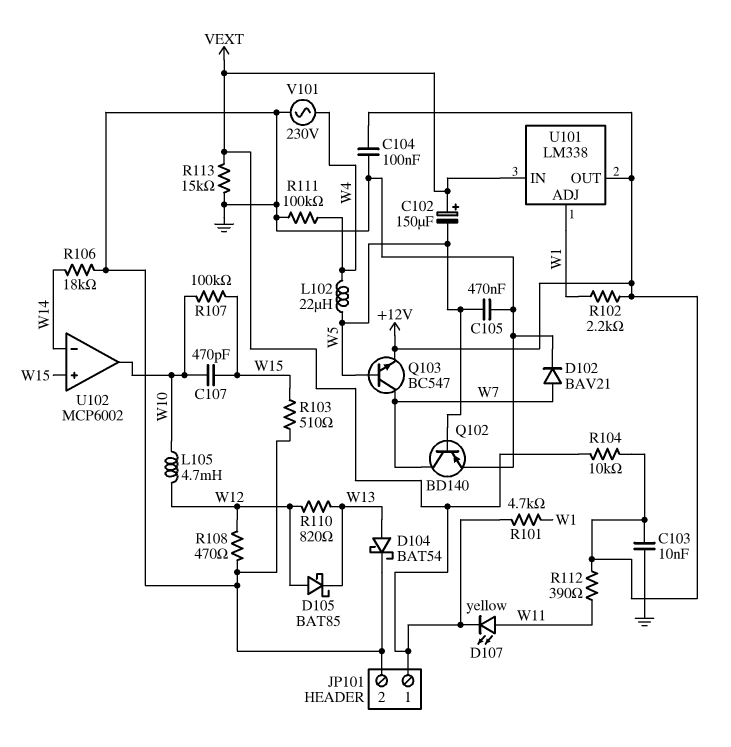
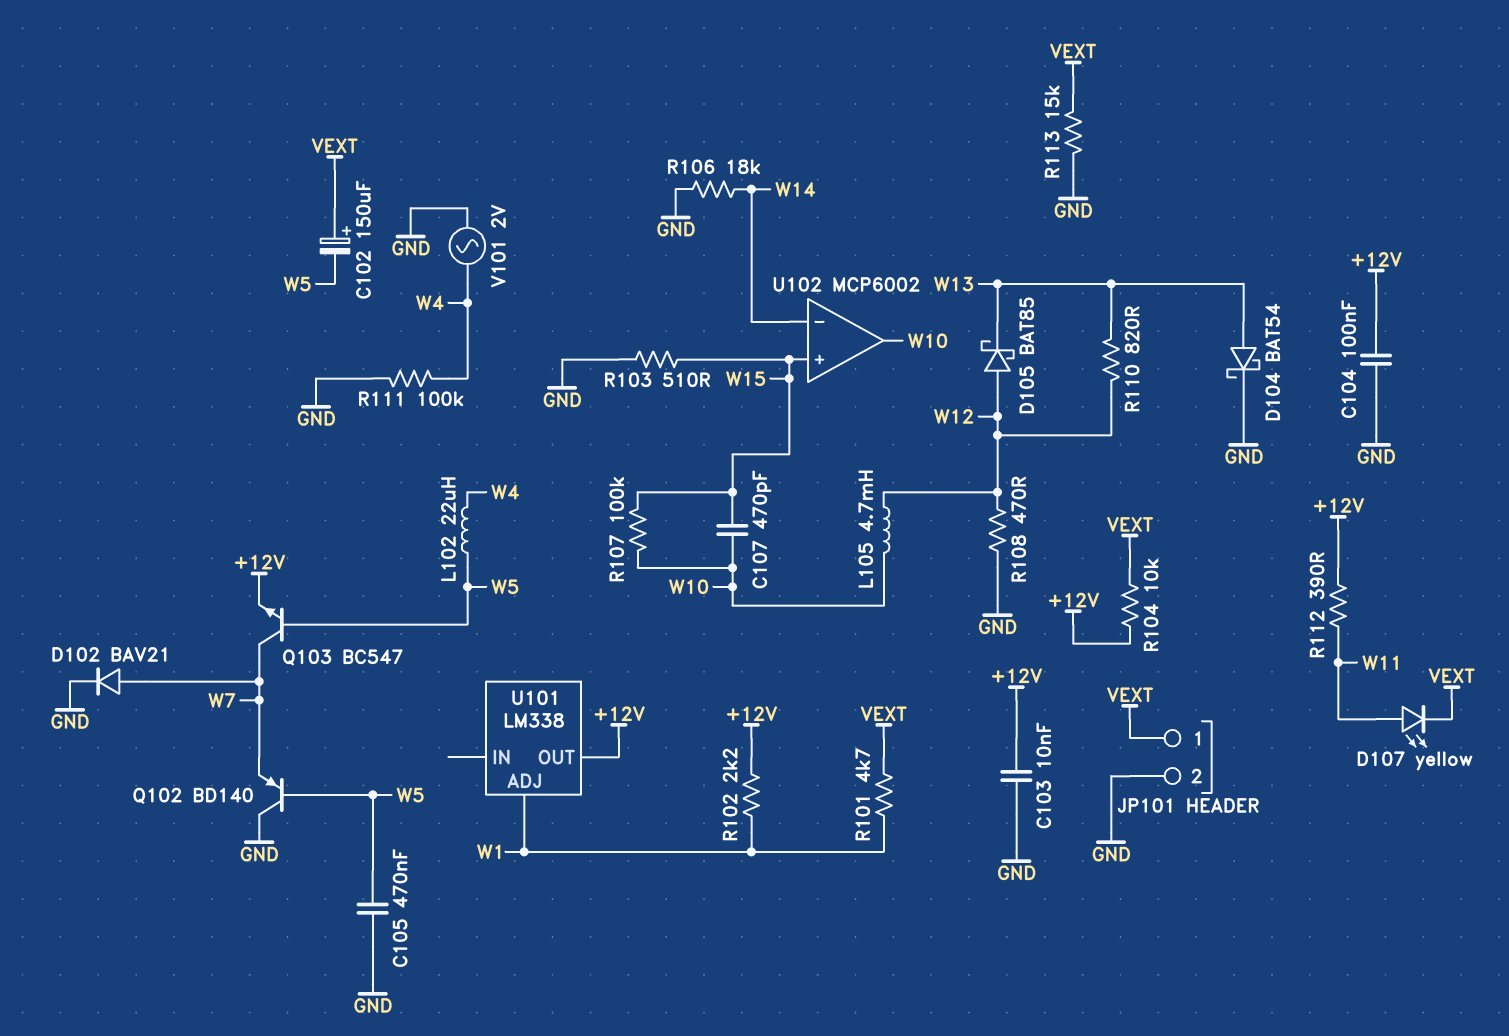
Q102: PNP BD140 (B W5, C W7, E GND) -> PNP BD140 (B W5, C GND, E W7)
U101 pin IN: VEXT -> none
V101: AC 230V (GND, W4) -> AC 2V (GND, W4)

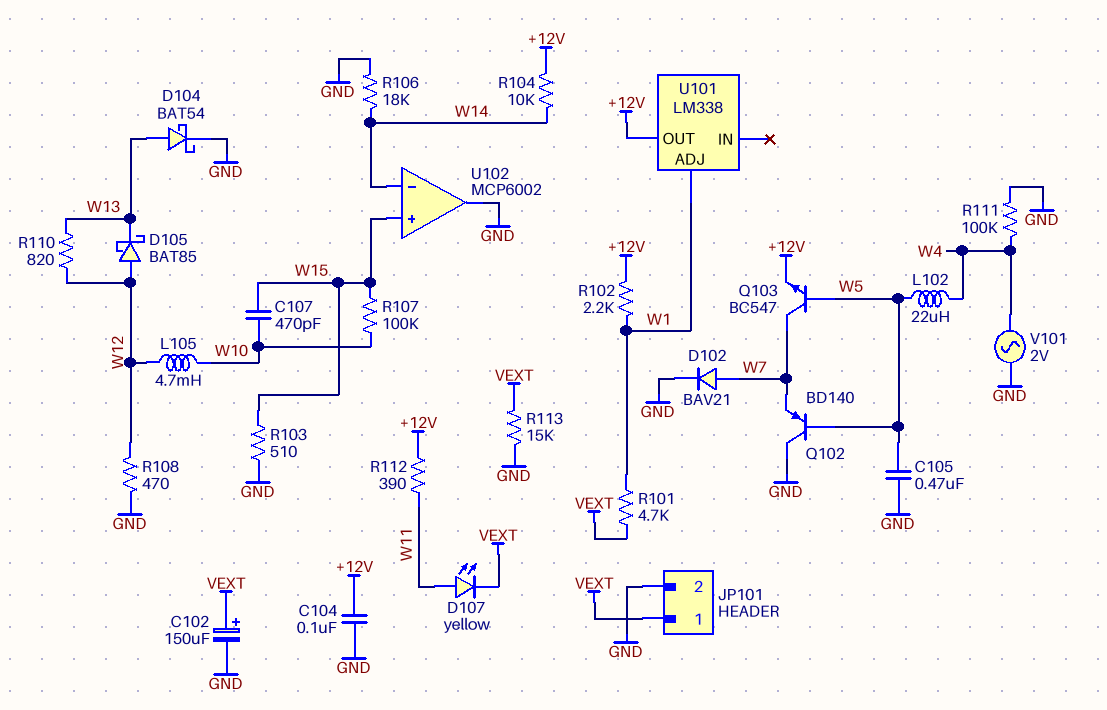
C102: 150uF (plus VEXT, minus W5) -> 150uF (plus VEXT, minus GND)
C103: 10nF (+12V, GND) -> none
R104: 10k (+12V, VEXT) -> 10k (+12V, W14)
U102 pin out: W10 -> GND

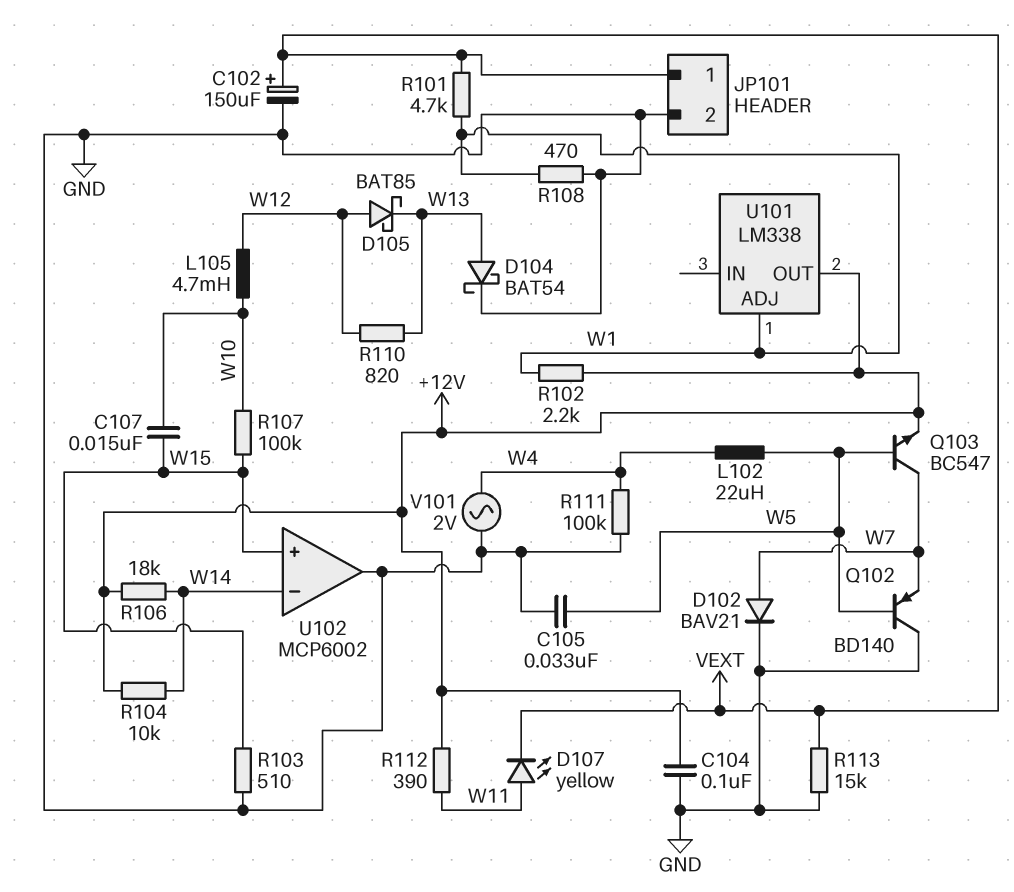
C105: 470nF (GND, W5) -> 33nF (GND, W5)
C107: 470pF (W10, W15) -> 15nF (W10, W15)
R106: 18k (GND, W14) -> 18k (+12V, W14)
R108: 470 (GND, W12) -> 470 (GND, W1)

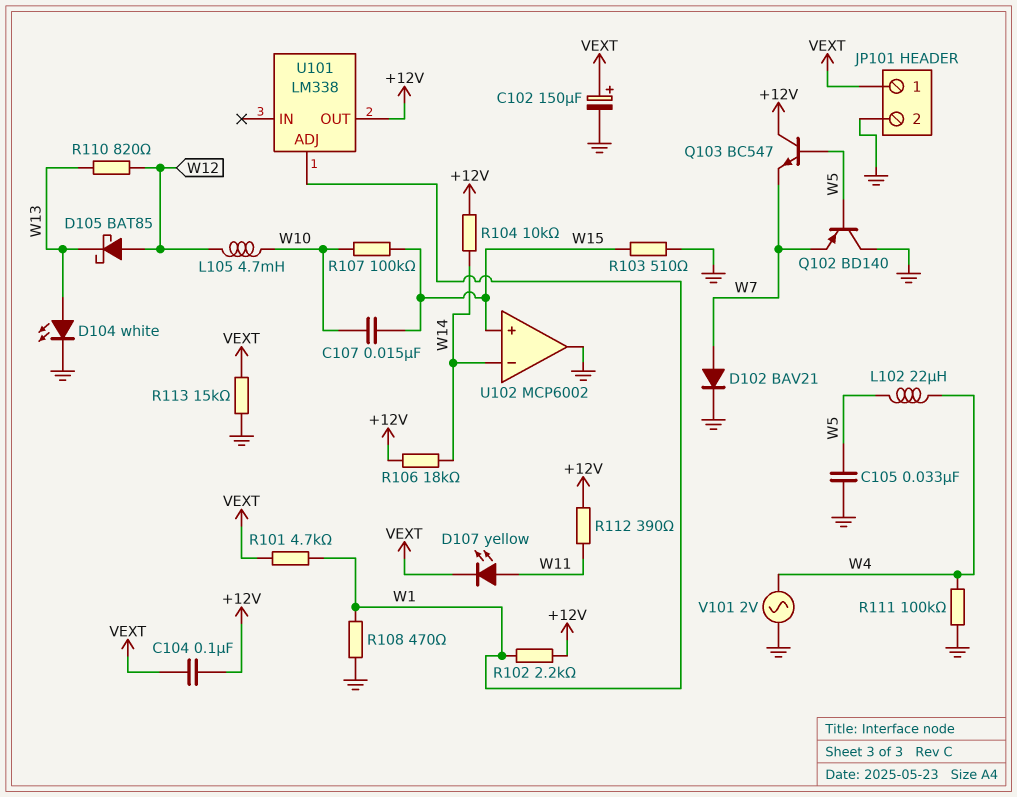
C104: 100nF (+12V, GND) -> 100nF (+12V, VEXT)
D104: schottky BAT54 (A W13, K GND) -> LED white (A W13, K GND)
Q103: NPN BC547 (B W5, C W7, E +12V) -> NPN BC547 (B W5, C +12V, E W7)

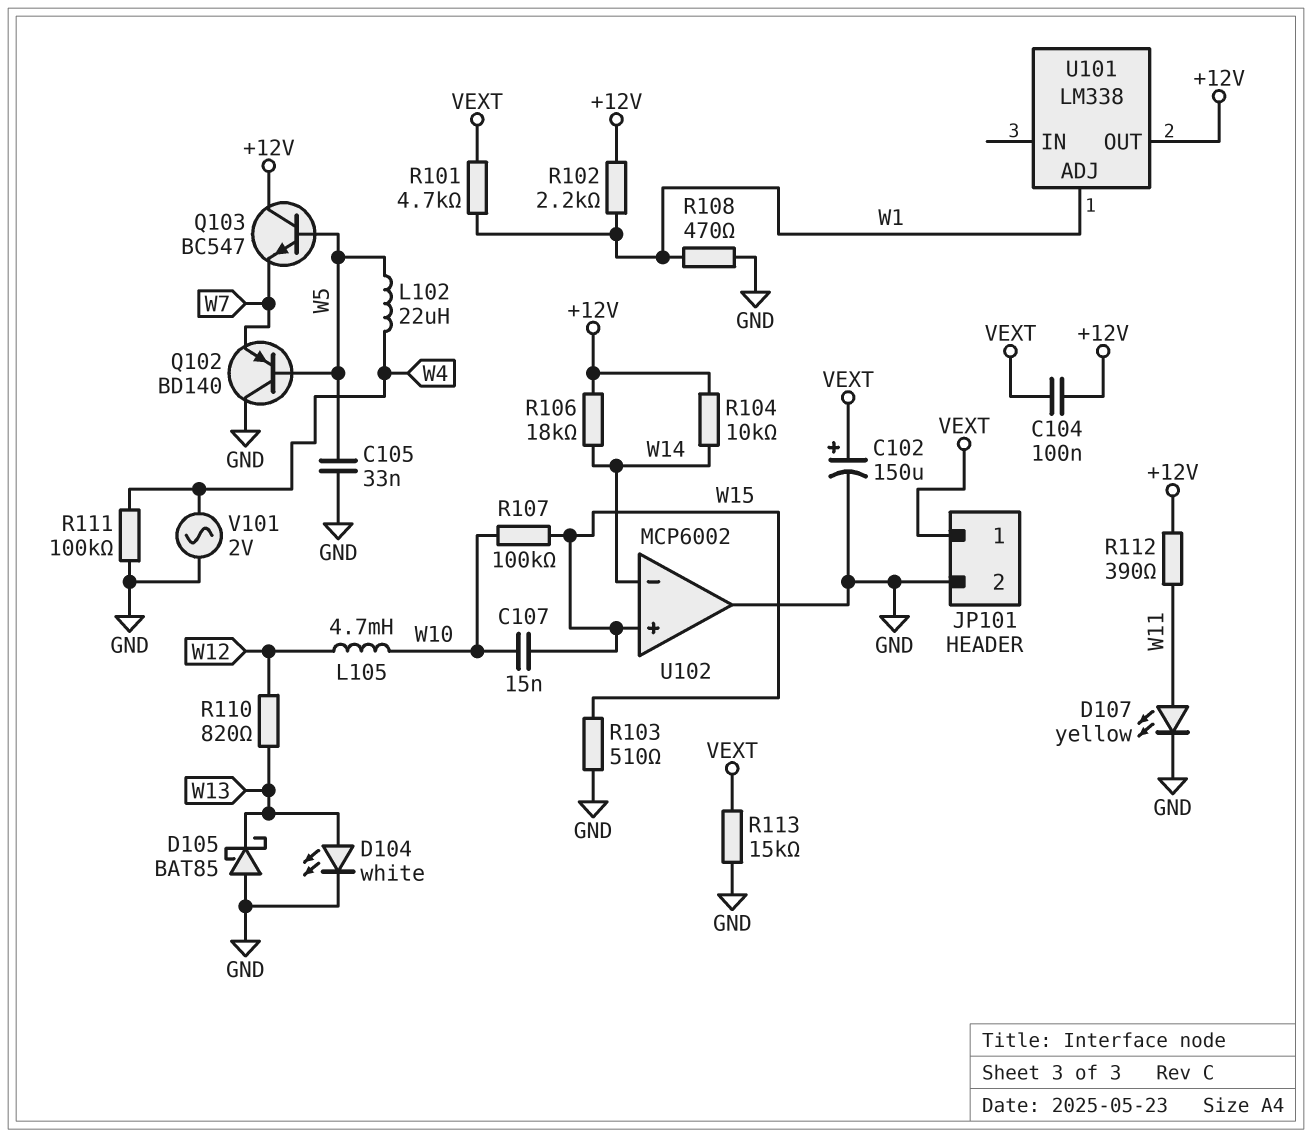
D102: diode BAV21 (A W7, K GND) -> none
D105: schottky BAT85 (A W12, K W13) -> schottky BAT85 (A GND, K W13)
D107: LED yellow (A W11, K VEXT) -> LED yellow (A W11, K GND)

